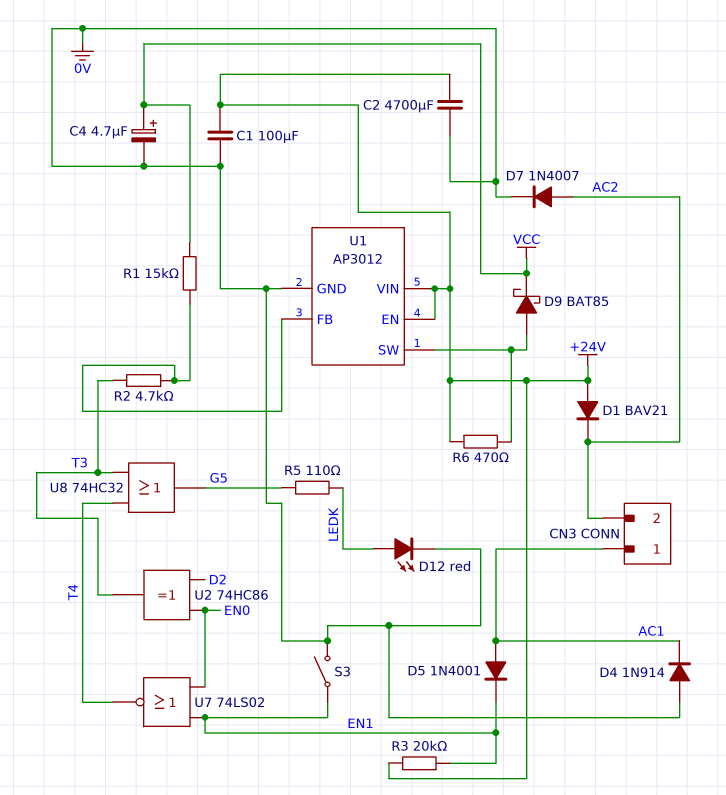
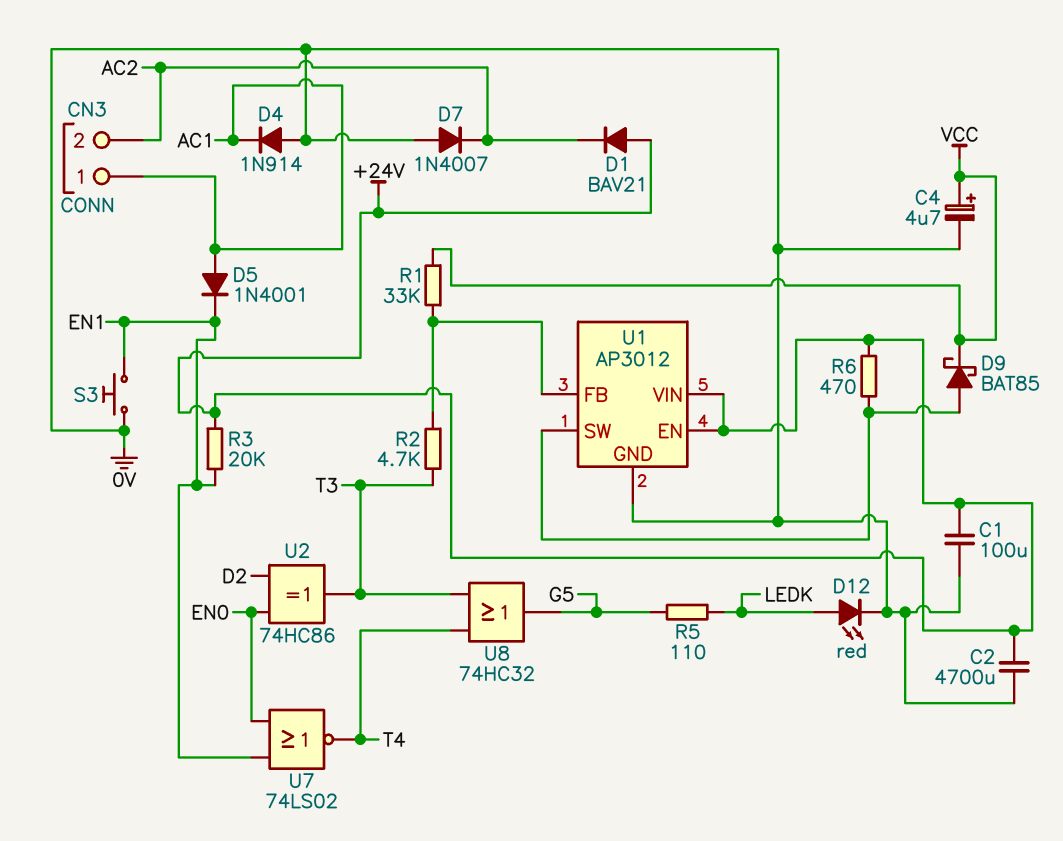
D7: diode 1N4007 (A AC2, K 0V) -> diode 1N4007 (A 0V, K AC2)
R1: 15k (U1/FB, VCC) -> 33k (U1/FB, VCC)
S3: switch (0V, EN1) -> button (0V, EN1)

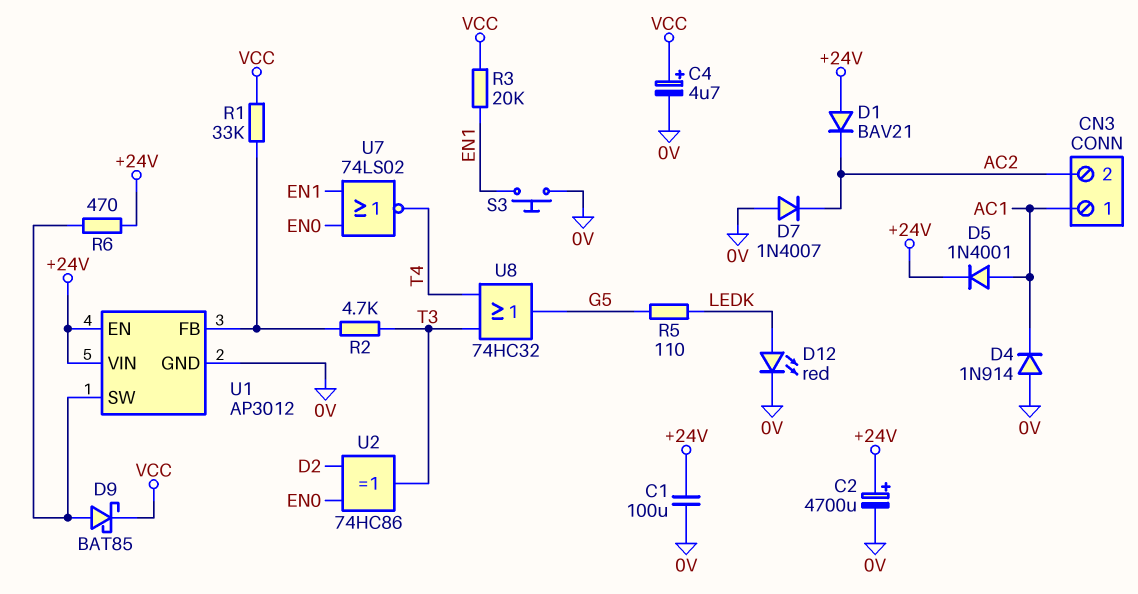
C2: 4700uF (+24V, 0V) -> 4700uF (plus +24V, minus 0V)
D5: diode 1N4001 (A AC1, K EN1) -> diode 1N4001 (A AC1, K +24V)
R3: 20k (+24V, EN1) -> 20k (EN1, VCC)

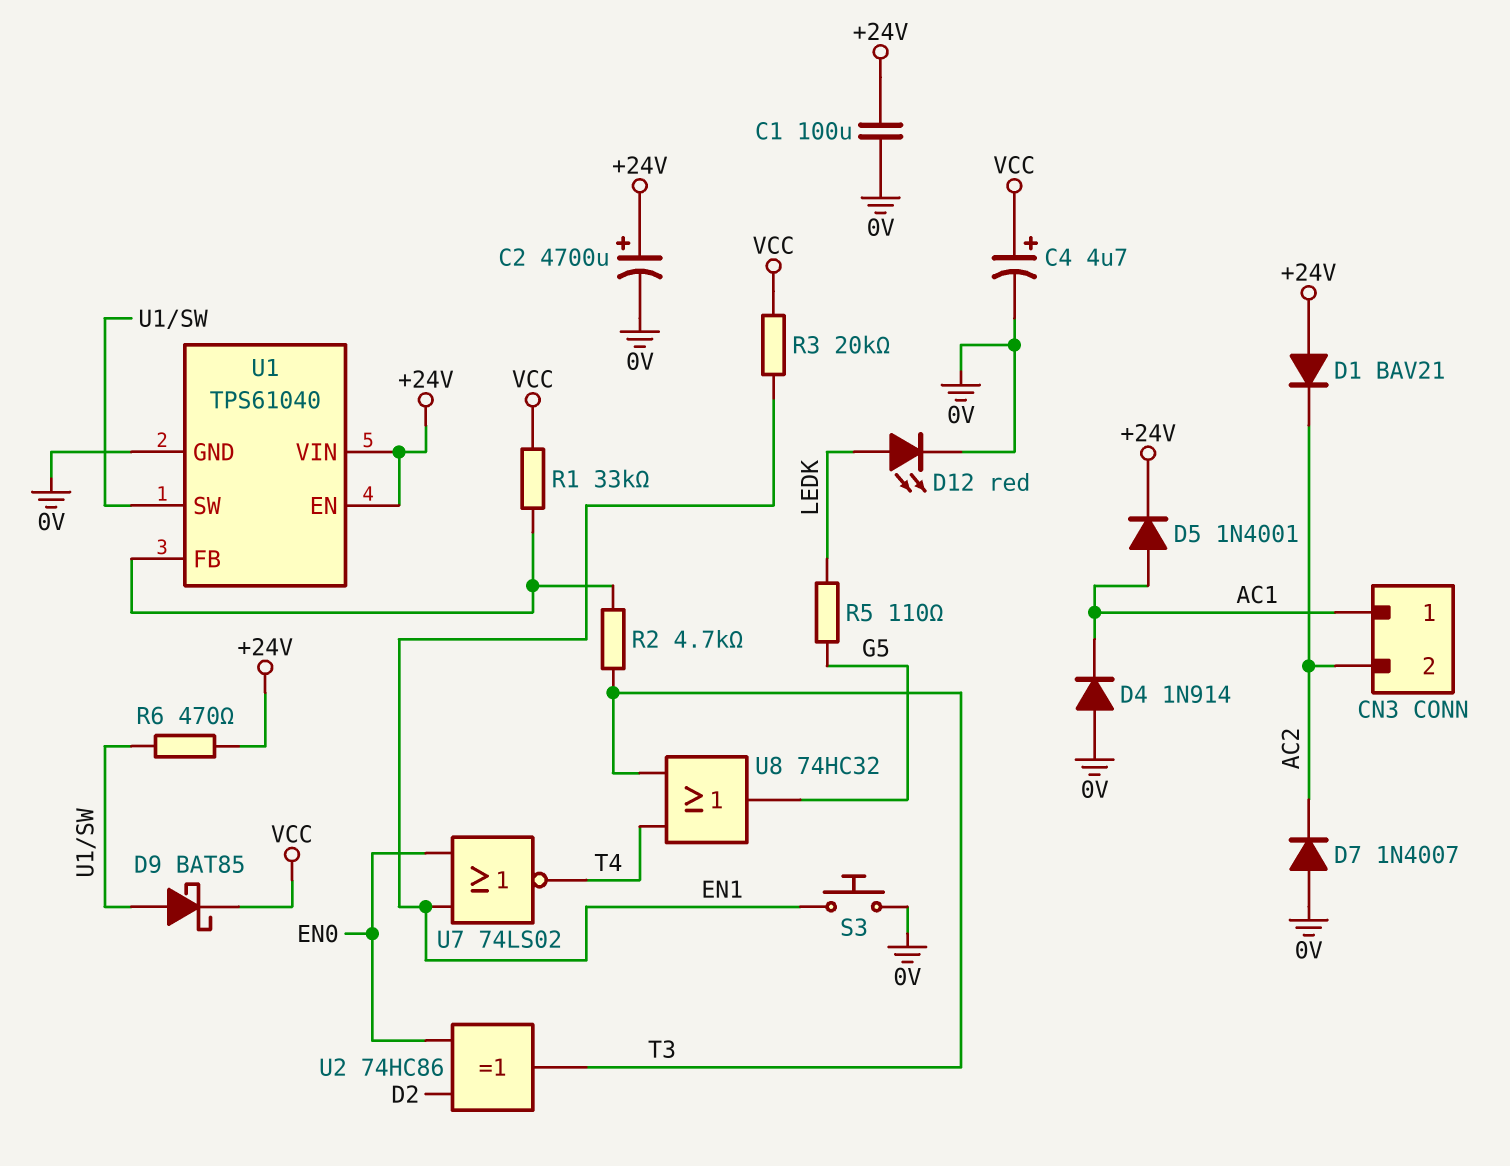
U1: AP3012 -> TPS61040

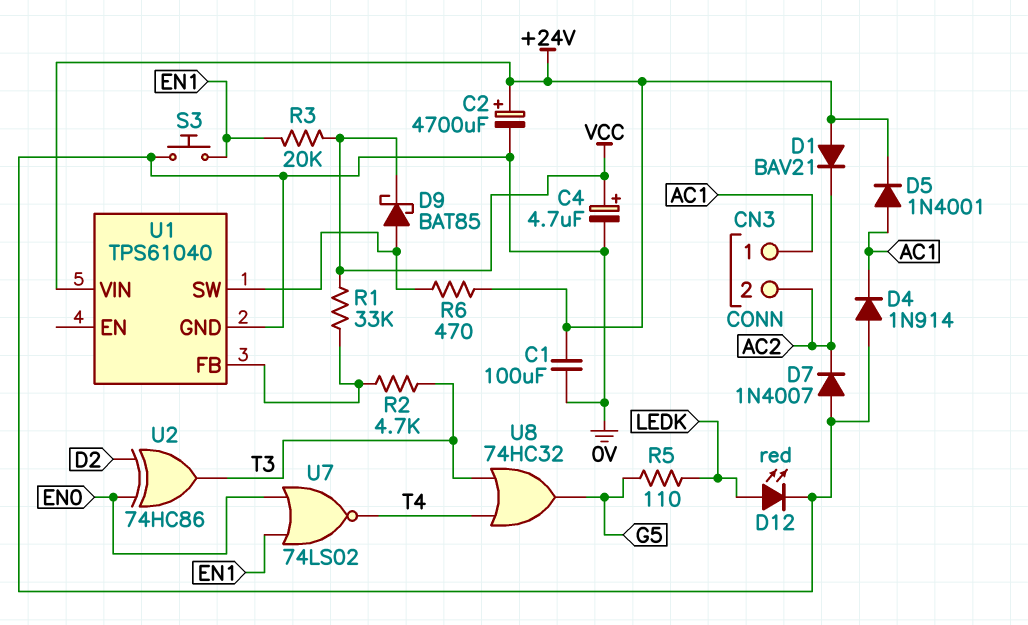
U1 pin EN: +24V -> none

